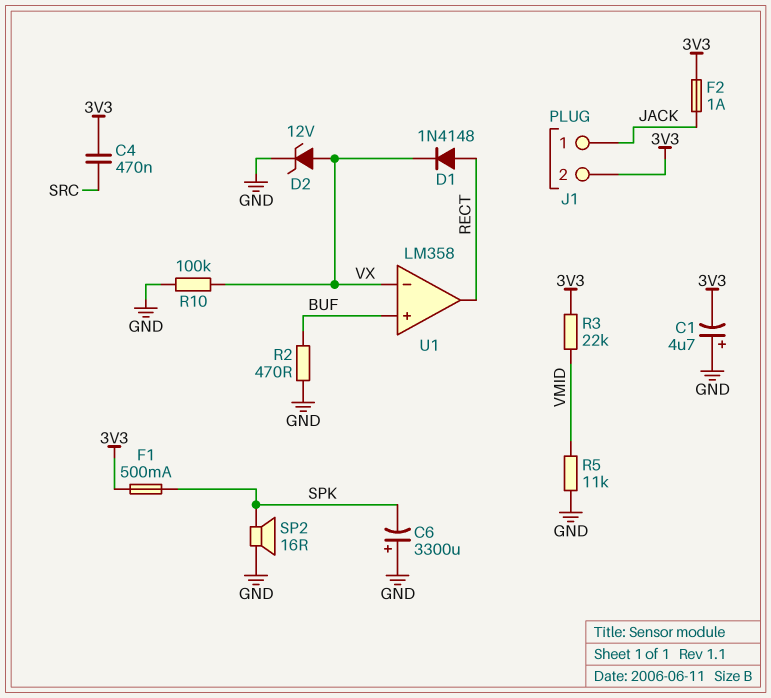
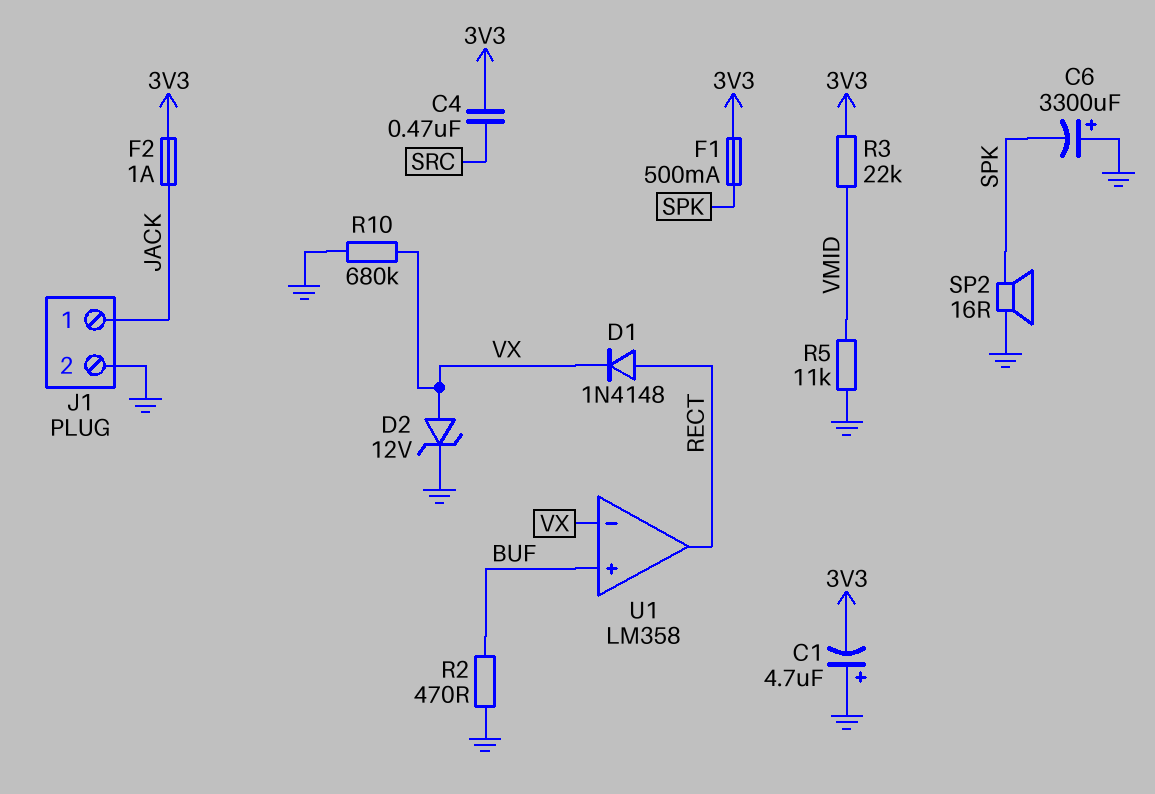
J1 pin 2: 3V3 -> GND
R10: 100k (GND, VX) -> 680k (GND, VX)

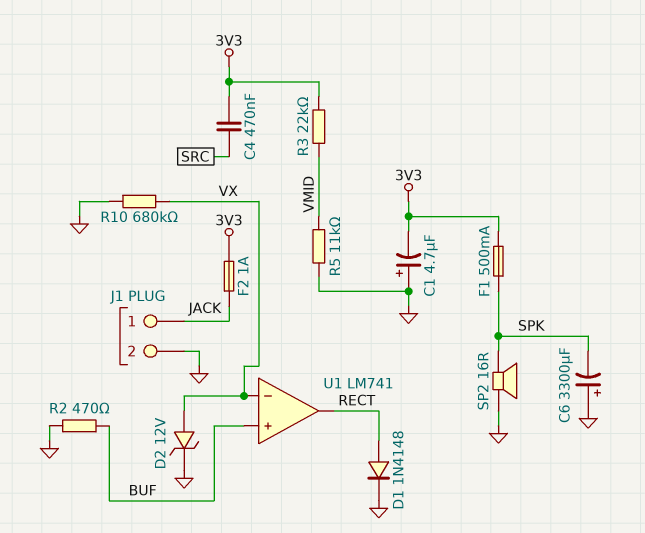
D1: diode 1N4148 (A RECT, K VX) -> diode 1N4148 (A RECT, K GND)
U1: LM358 -> LM741

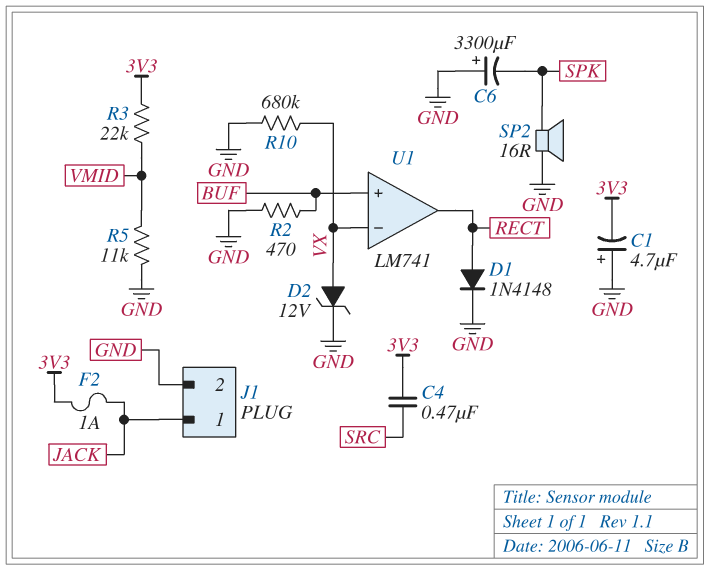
F1: 500mA (3V3, SPK) -> none

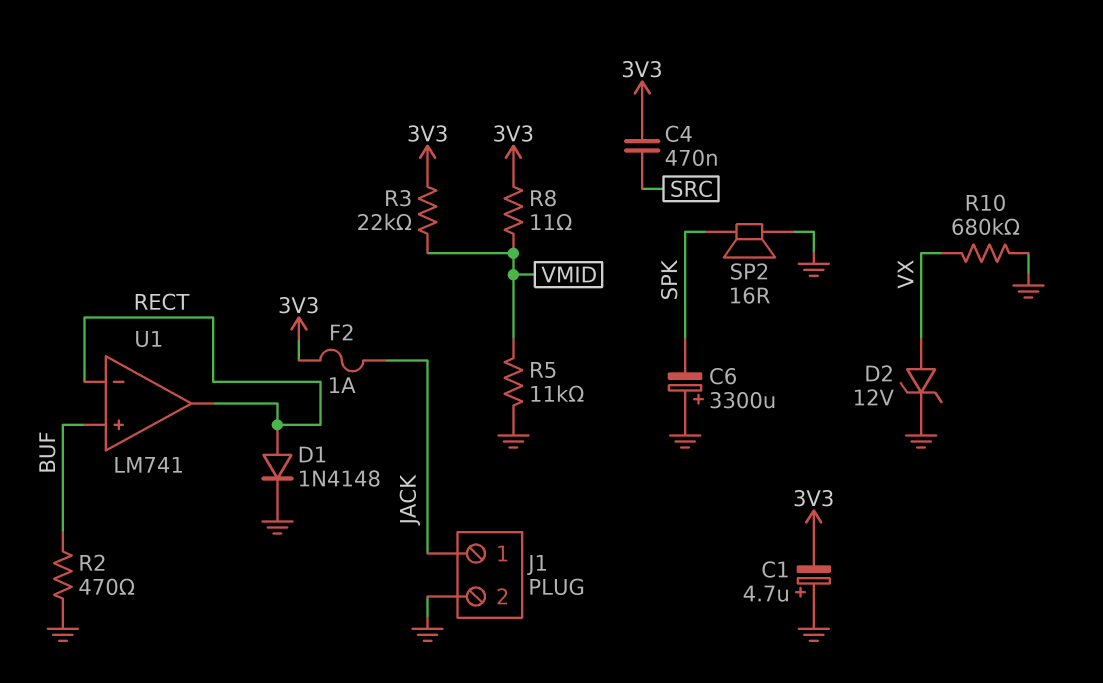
R8: none -> 11 (3V3, VMID)
U1 pin in-: VX -> RECT

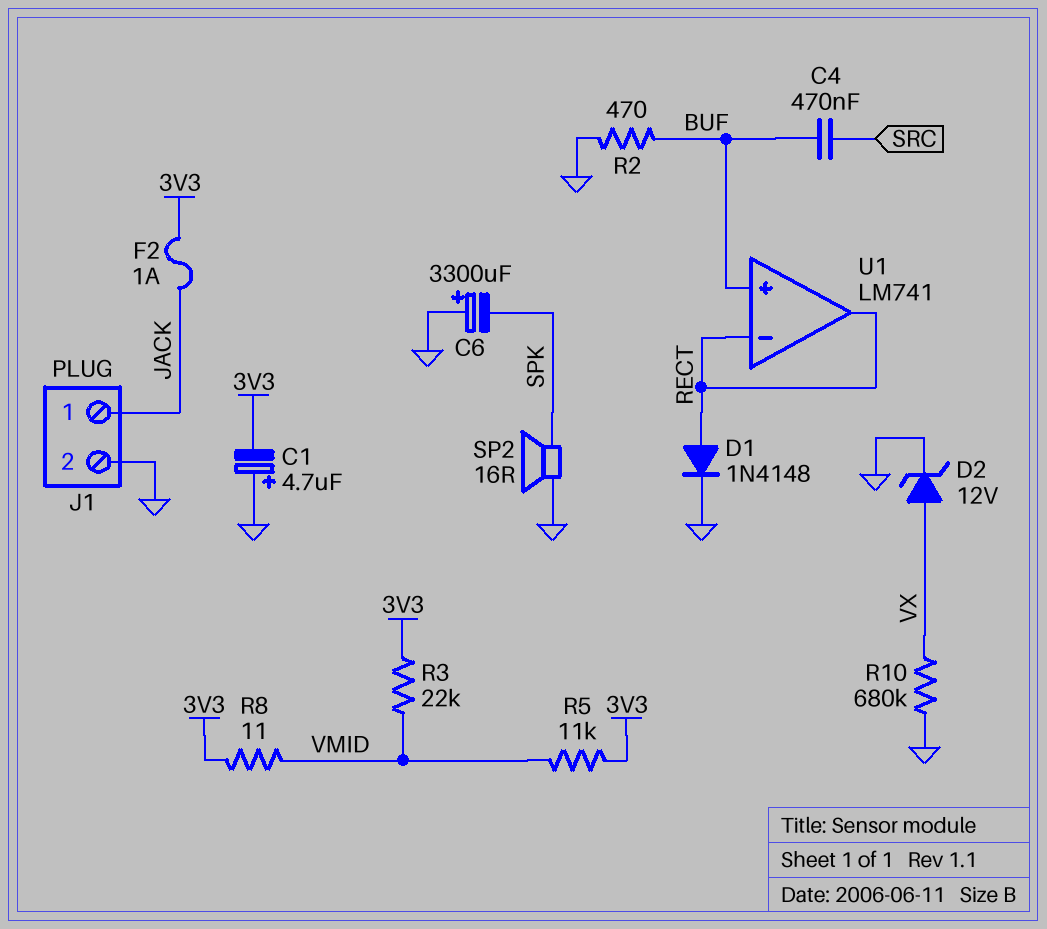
C4: 470nF (3V3, SRC) -> 470nF (BUF, SRC)
R5: 11k (GND, VMID) -> 11k (3V3, VMID)

